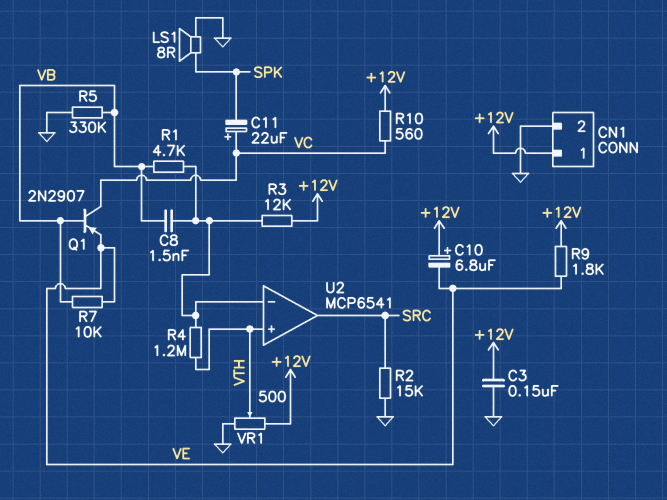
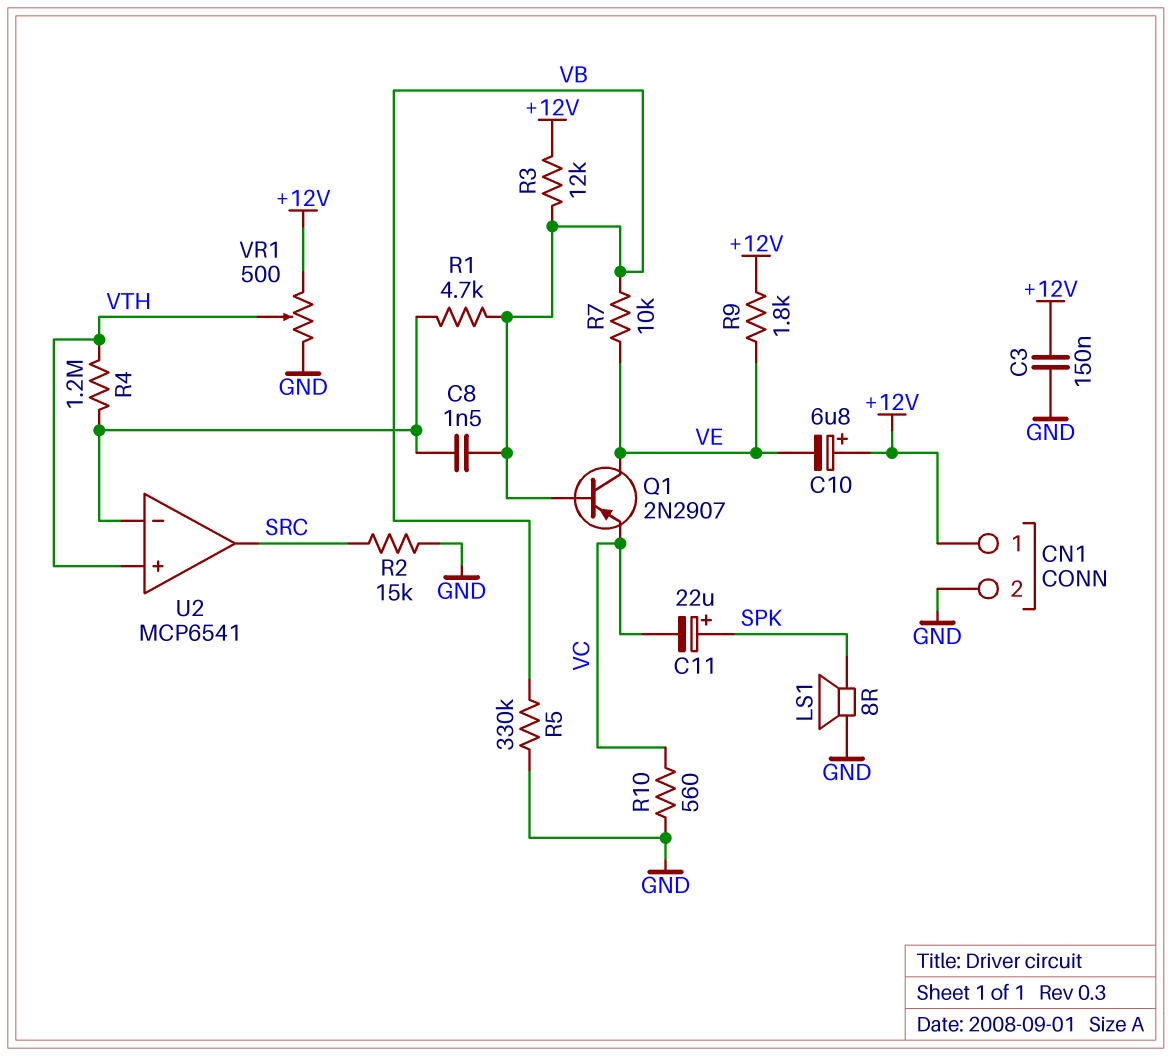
C11: 22uF (plus VC, minus SPK) -> 22uF (plus SPK, minus VC)
Q1: PNP 2N2907 (B VB, C VC, E VE) -> PNP 2N2907 (B VB, C VE, E VC)
R3: 12k (+12V, U2/in-) -> 12k (+12V, VB)
R10: 560 (+12V, VC) -> 560 (GND, VC)

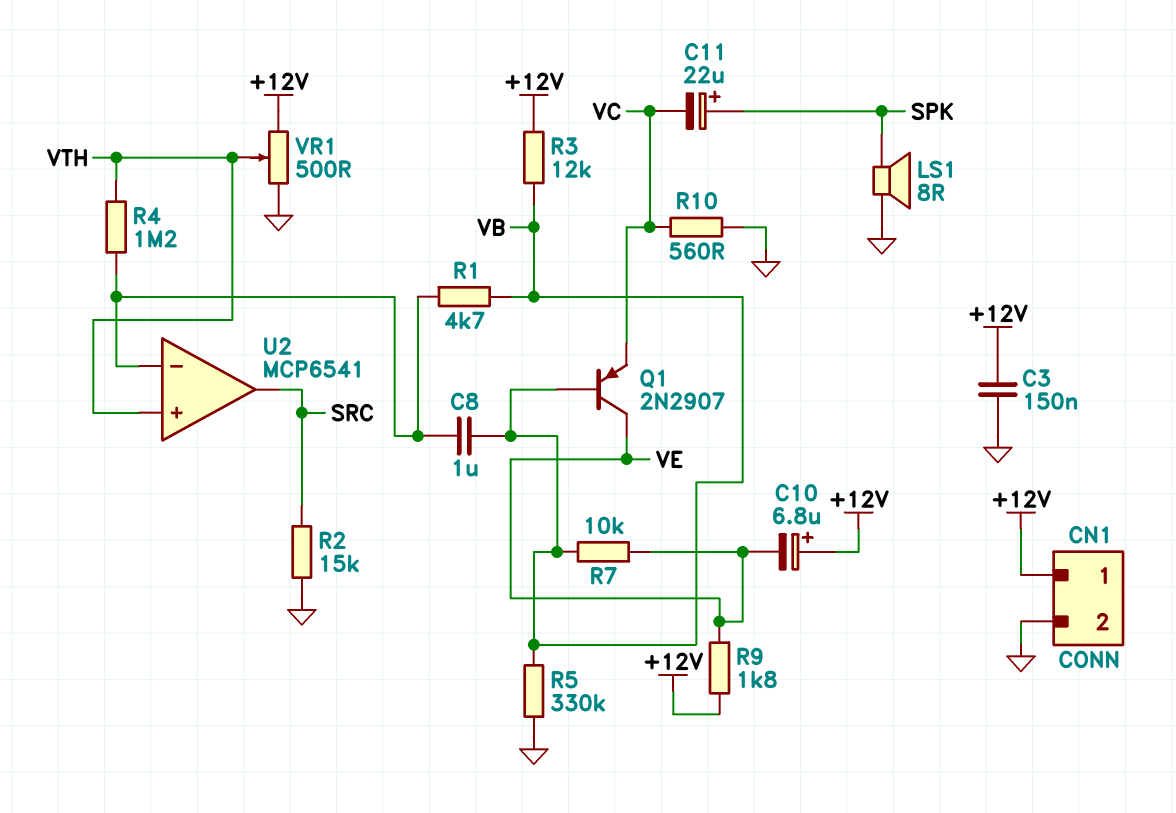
C8: 1.5nF (U2/in-, VB) -> 1uF (U2/in-, VB)

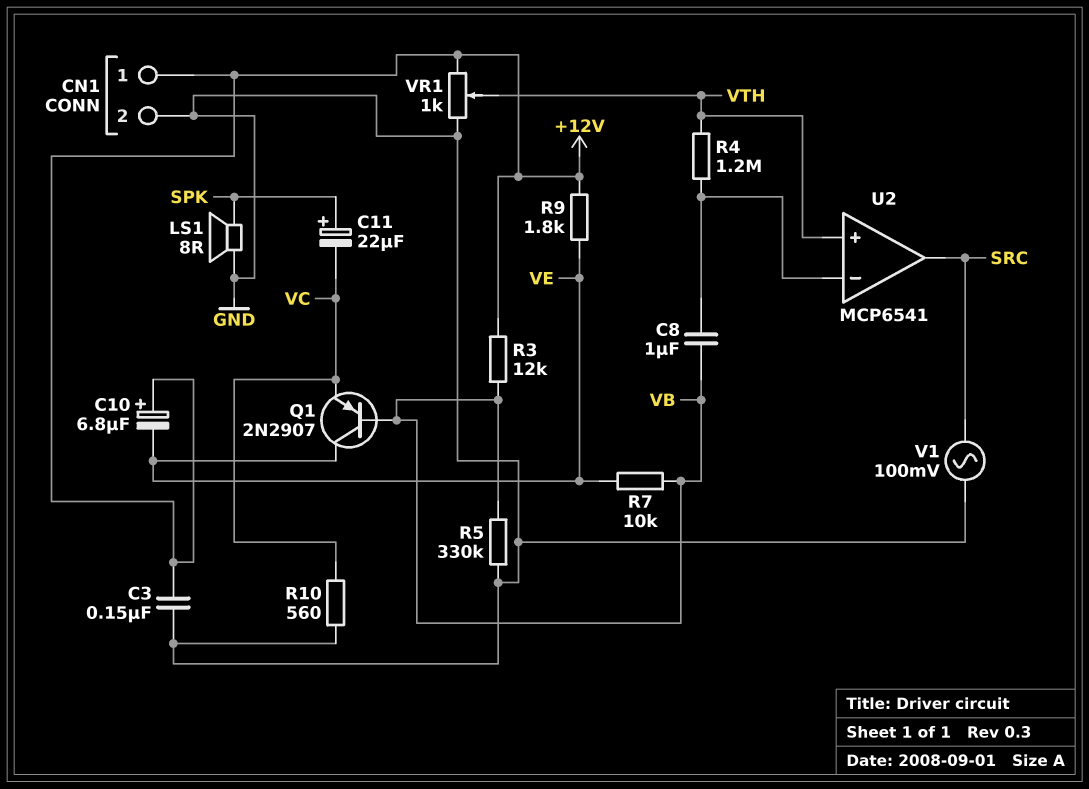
R1: 4.7k (U2/in-, VB) -> none
R2: 15k (GND, SRC) -> none
V1: none -> AC 100mV (GND, SRC)
VR1: 500 (+12V, GND, wiper VTH) -> 1k (+12V, GND, wiper VTH)

